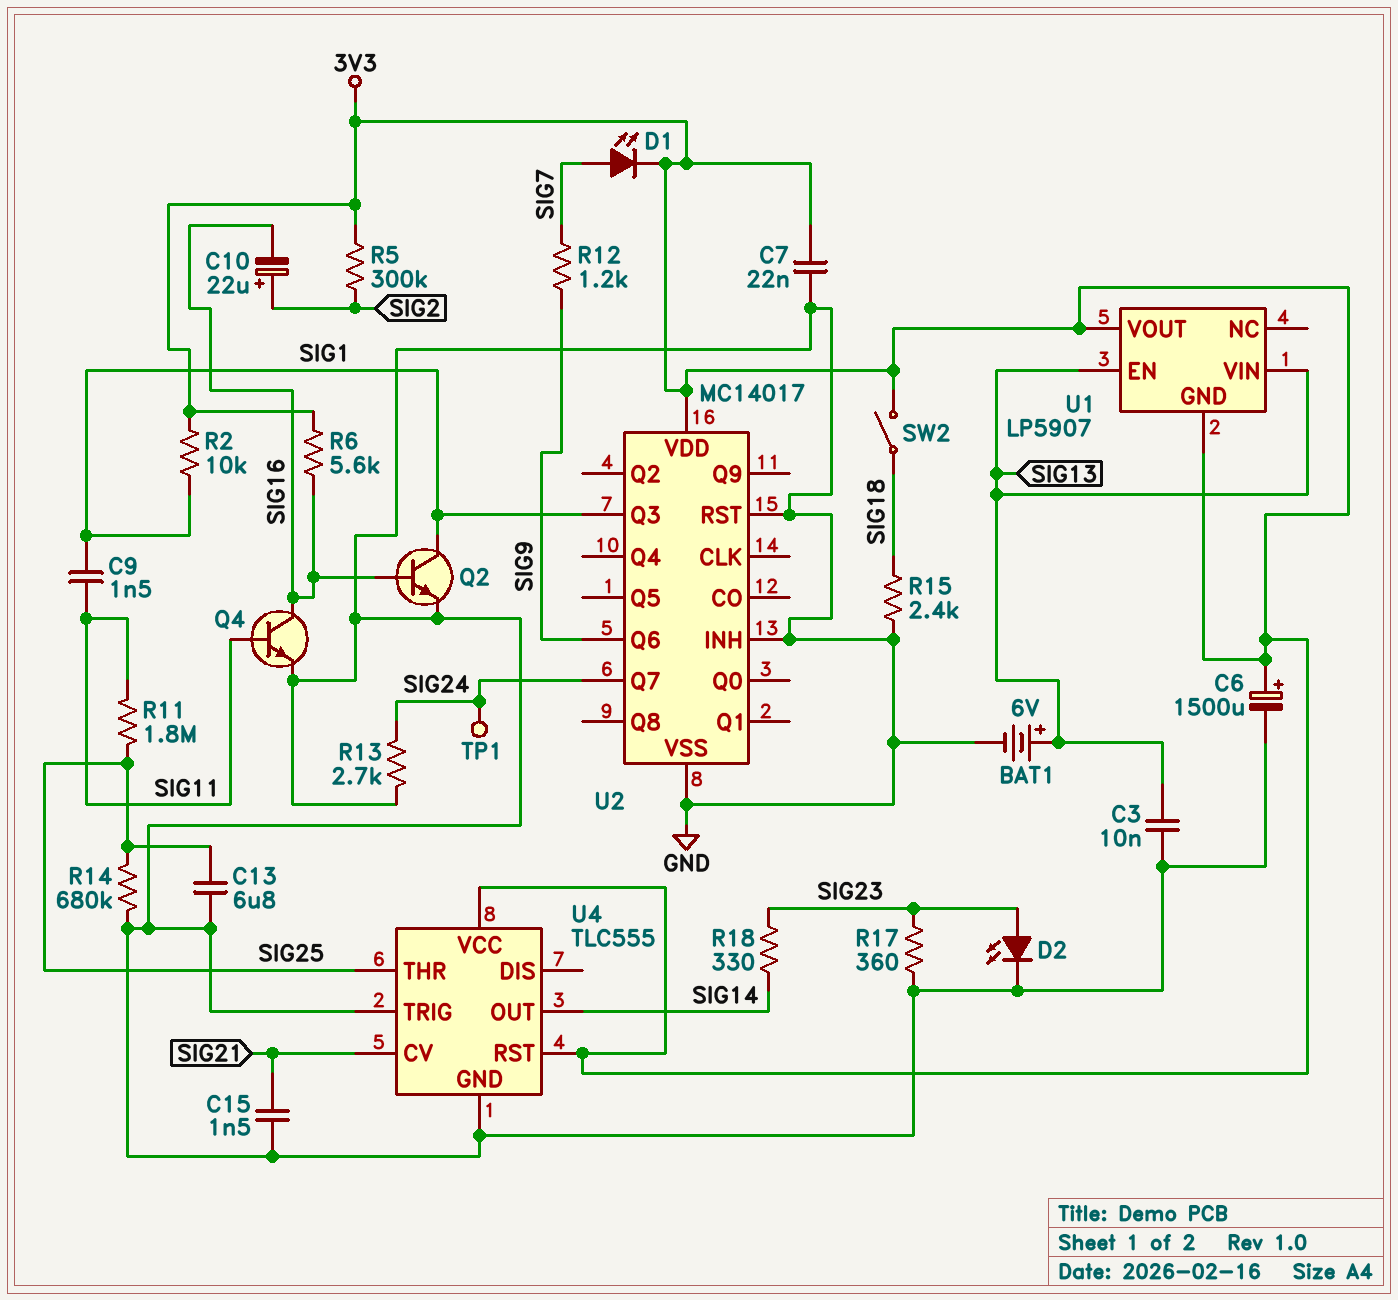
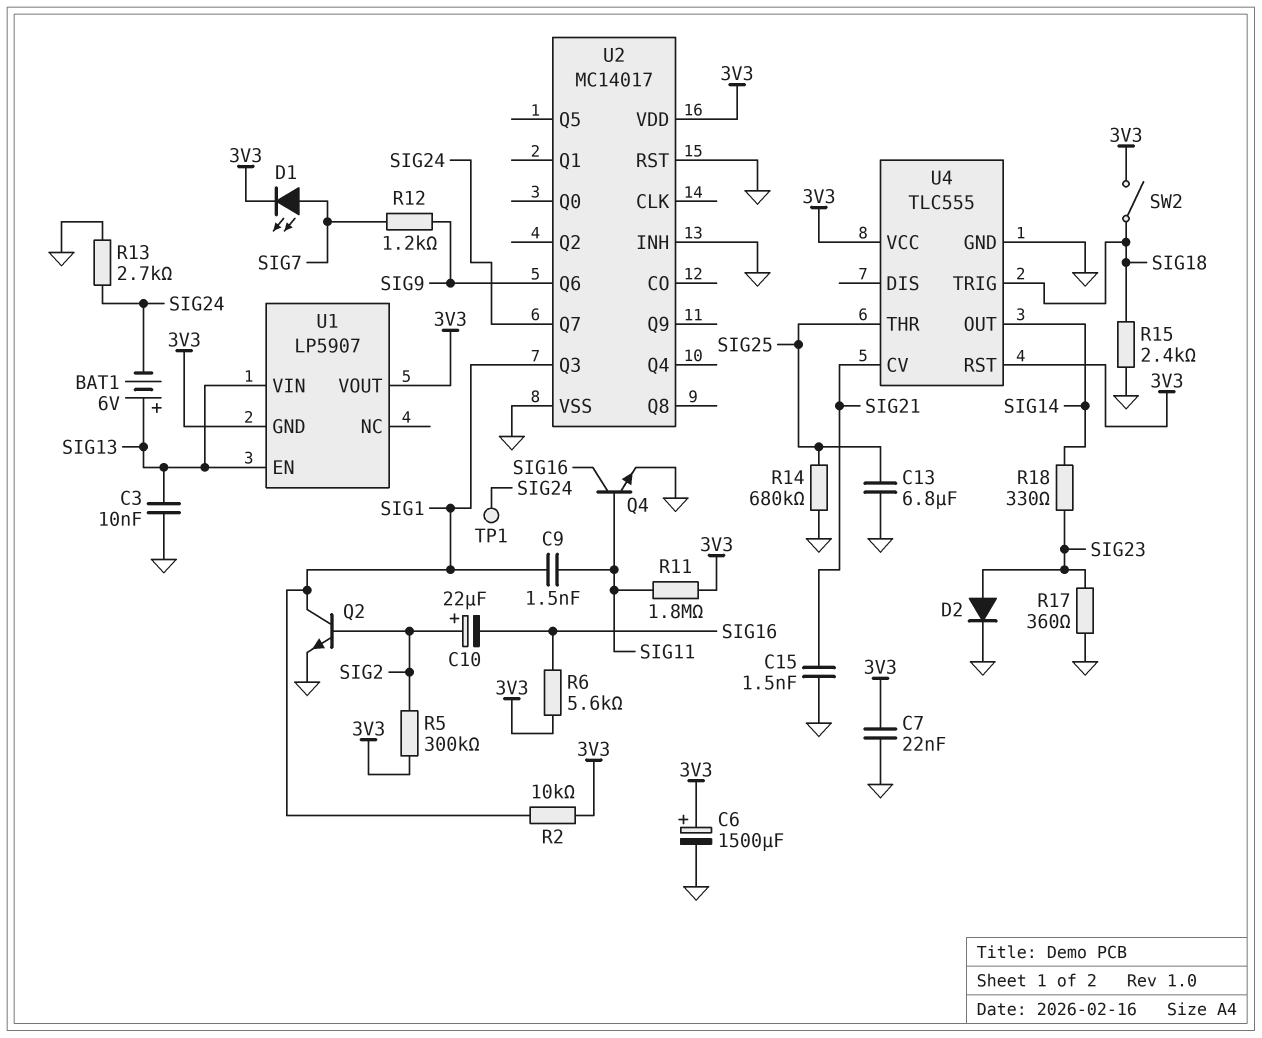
BAT1: 6V (plus SIG13, minus GND) -> 6V (plus SIG13, minus SIG24)
D2: LED (A SIG23, K GND) -> diode (A SIG23, K GND)
Q2: NPN (B SIG16, C SIG1, E GND) -> NPN (B SIG2, C SIG1, E GND)
R11: 1.8M (SIG11, SIG25) -> 1.8M (3V3, SIG11)
U4 pin TRIG: GND -> SIG18

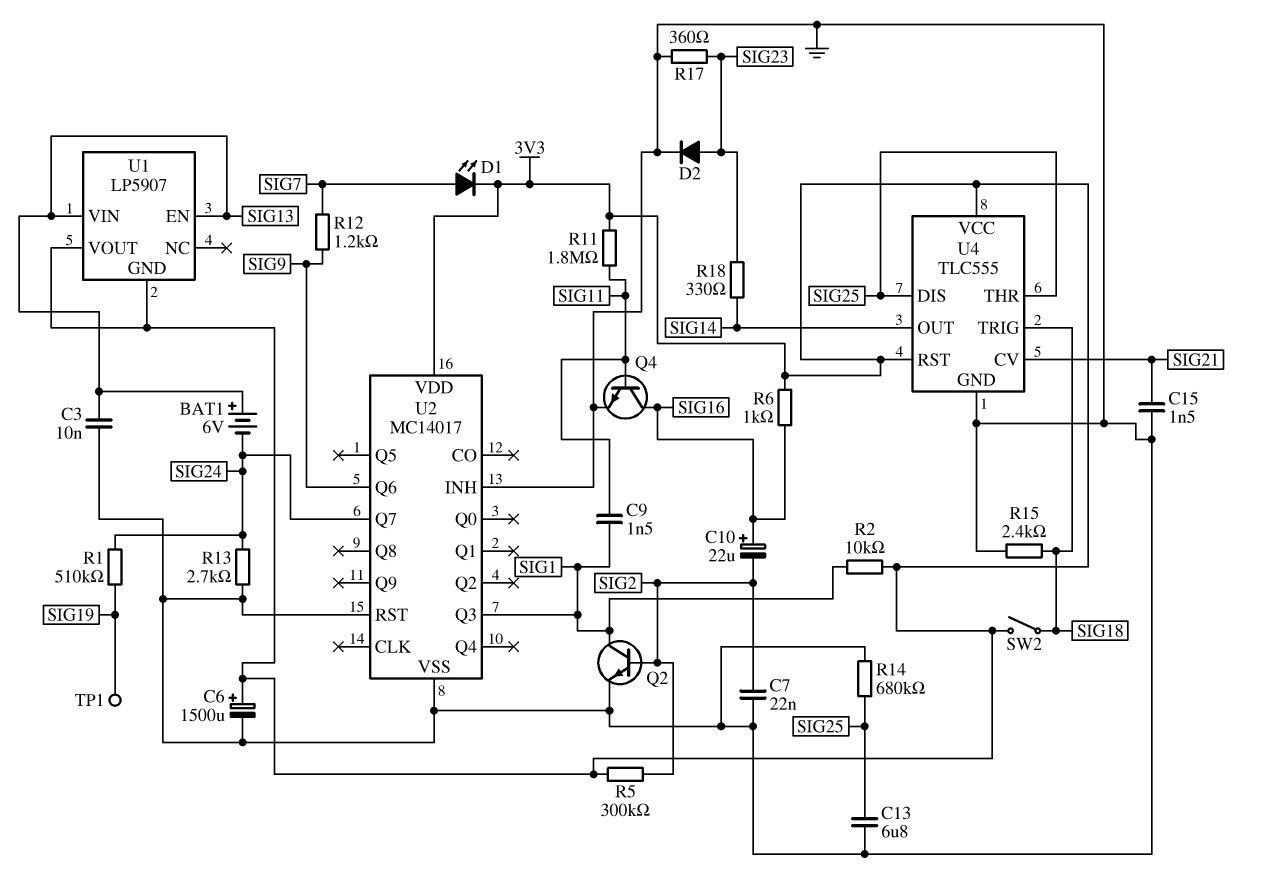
C7: 22nF (3V3, GND) -> 22nF (GND, SIG2)
C10: 22uF (plus SIG2, minus SIG16) -> 22uF (plus SIG16, minus SIG2)
R1: none -> 510k (SIG19, SIG24)
R6: 5.6k (3V3, SIG16) -> 1k (3V3, SIG16)
TP1: test point (SIG24) -> test point (SIG19)
U4 pin DIS: none -> SIG25

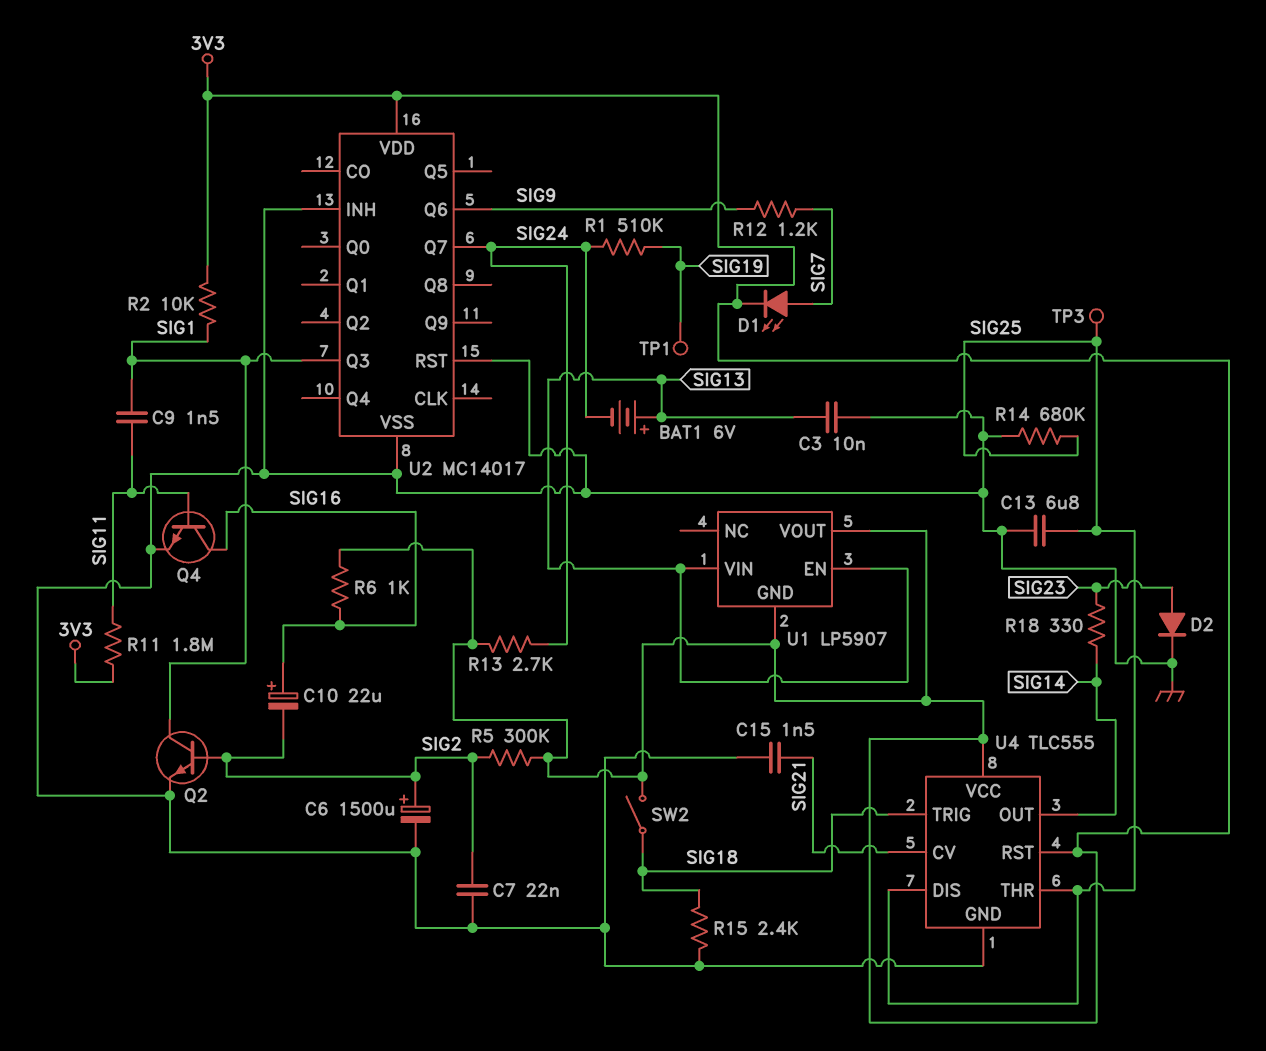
C6: 1500uF (plus 3V3, minus GND) -> 1500uF (plus SIG2, minus GND)
R13: 2.7k (GND, SIG24) -> 2.7k (3V3, SIG24)
R17: 360 (GND, SIG23) -> none
TP3: none -> test point (SIG25)

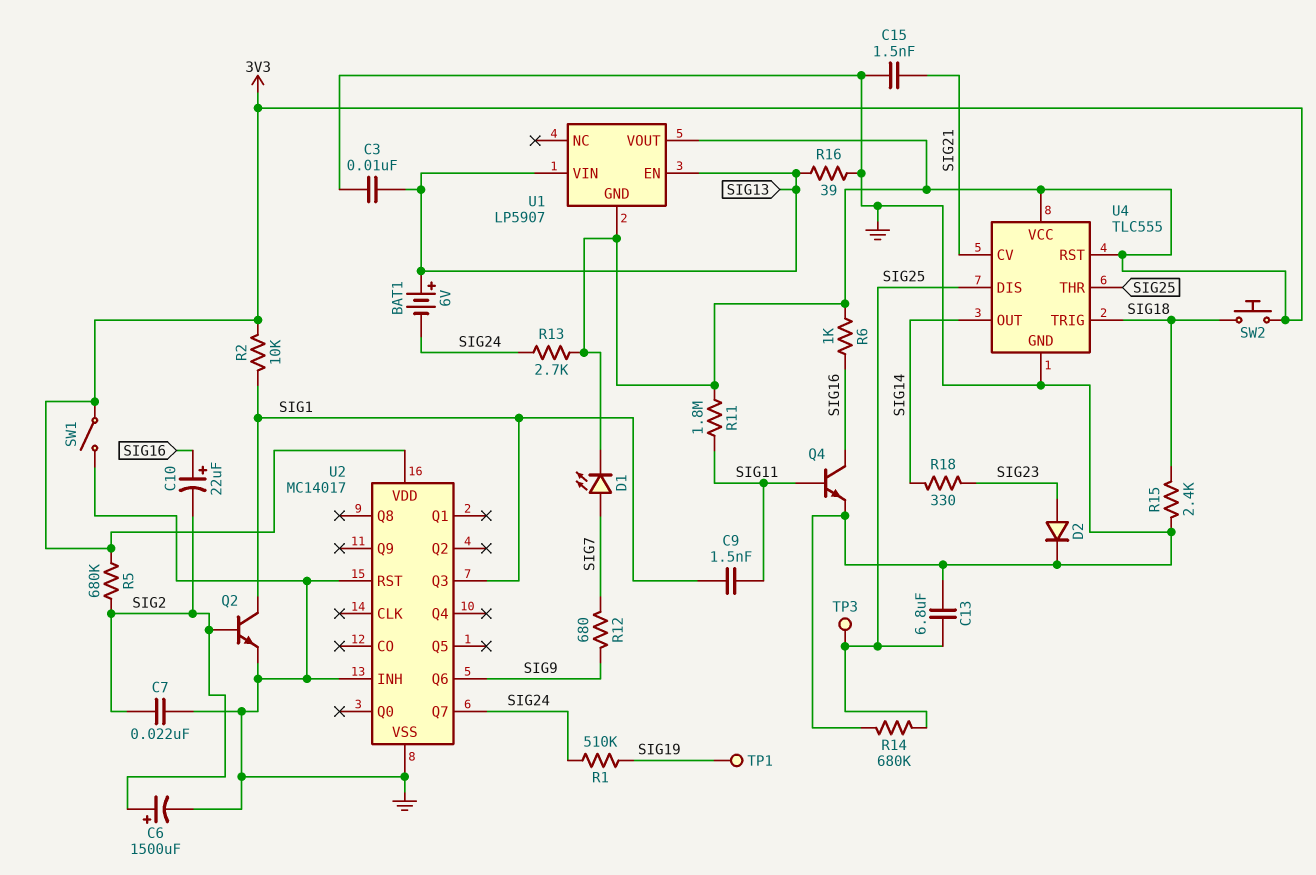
R5: 300k (3V3, SIG2) -> 680k (3V3, SIG2)
R12: 1.2k (SIG7, SIG9) -> 680 (SIG7, SIG9)
R16: none -> 39 (GND, SIG13)
SW1: none -> switch (3V3, GND)
SW2: switch (3V3, SIG18) -> button (3V3, SIG18)

